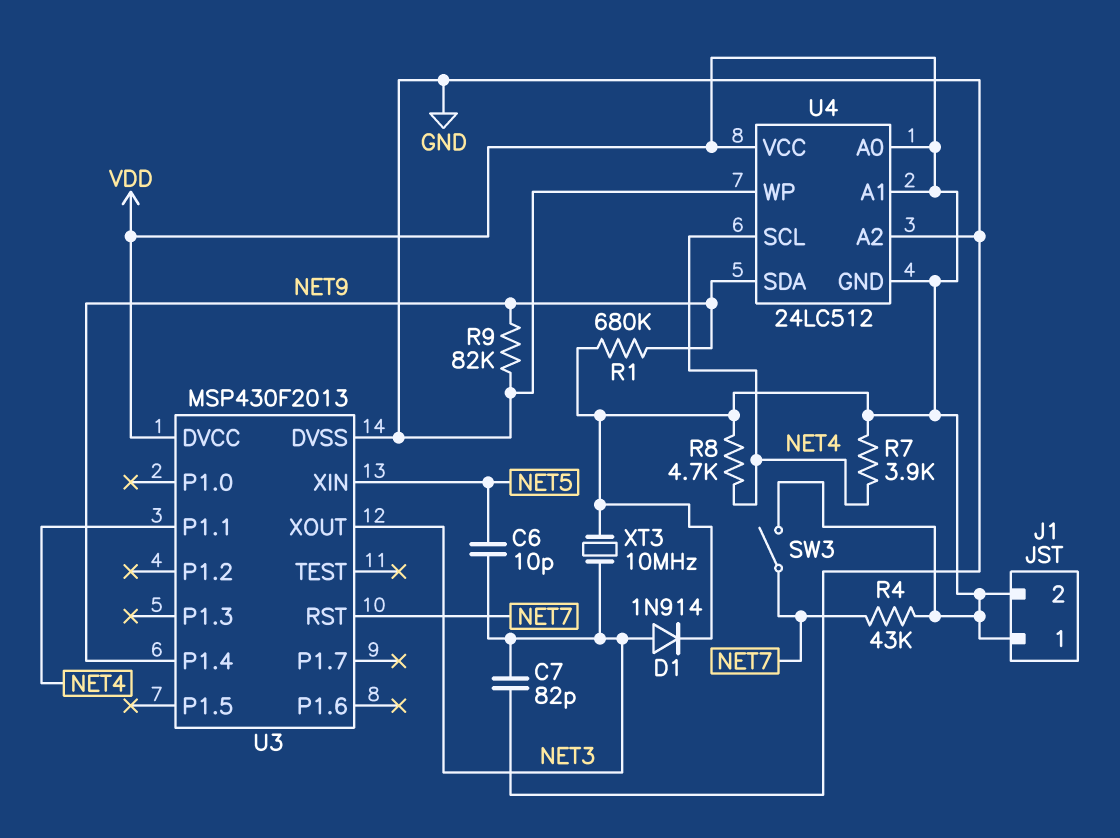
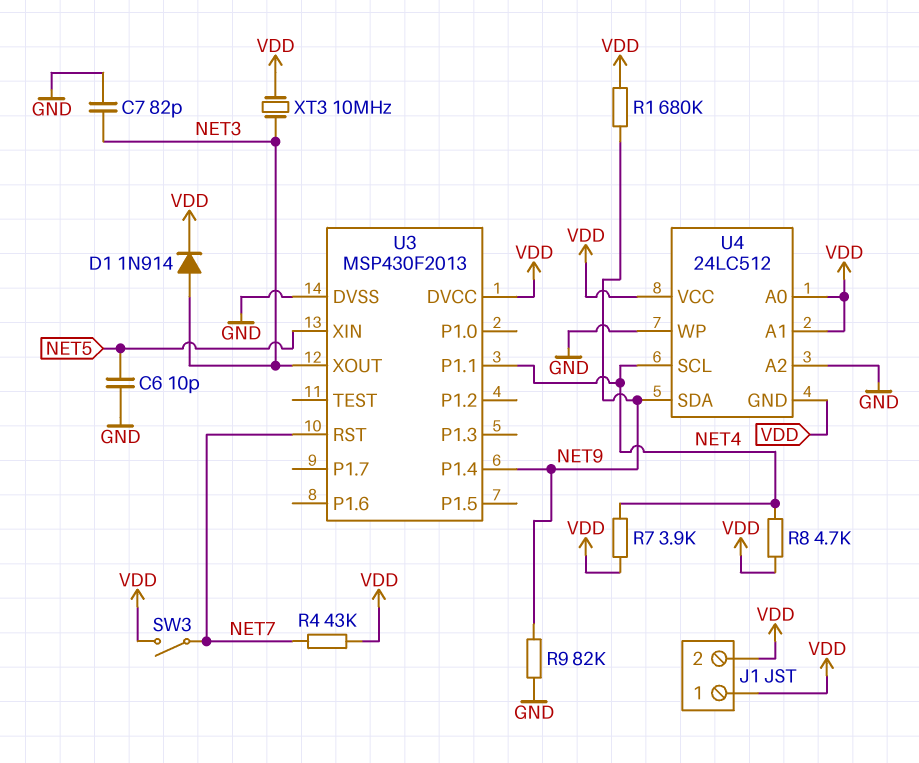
C6: 10pF (NET3, NET5) -> 10pF (GND, NET5)

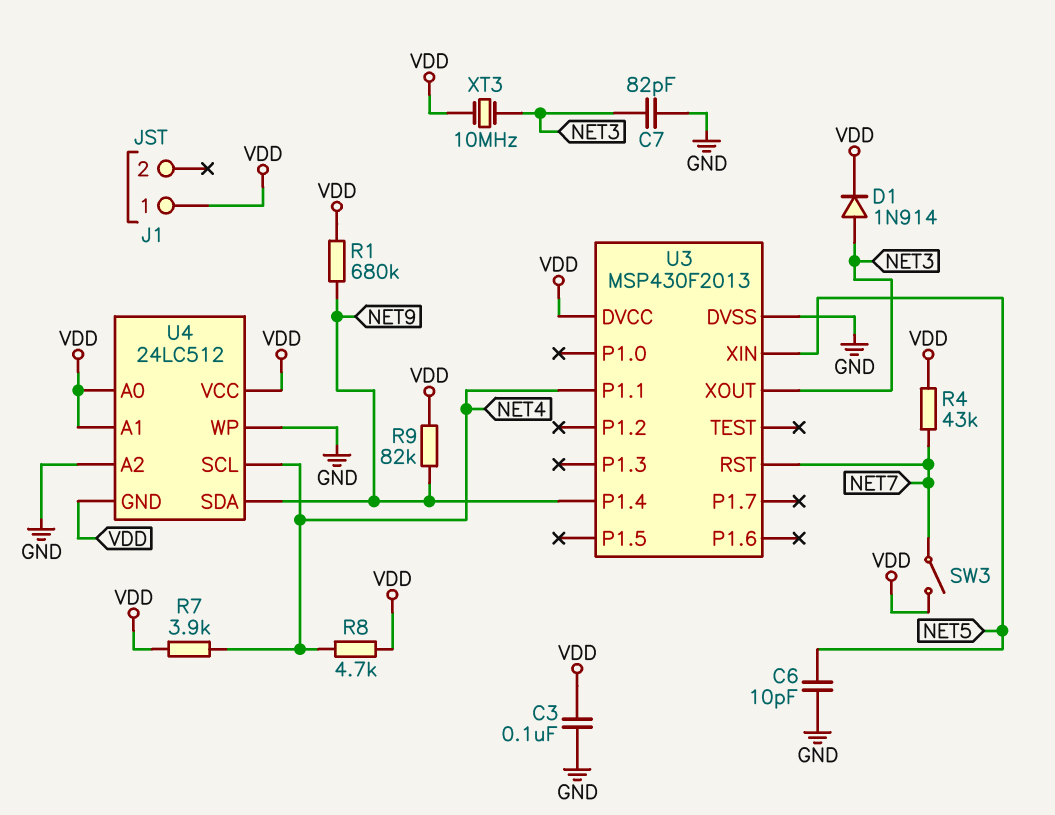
C3: none -> 100nF (GND, VDD)
J1 pin 2: VDD -> none
R9: 82k (GND, NET9) -> 82k (NET9, VDD)

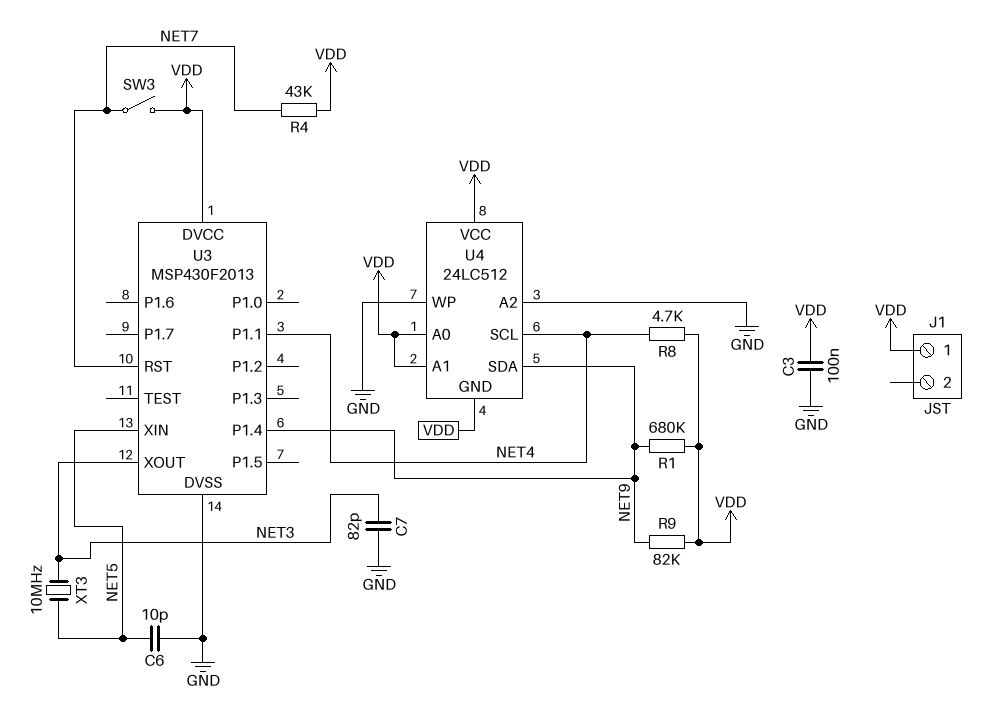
D1: diode 1N914 (A NET3, K VDD) -> none
R7: 3.9k (NET4, VDD) -> none
XT3: 10MHz (NET3, VDD) -> 10MHz (NET3, NET5)

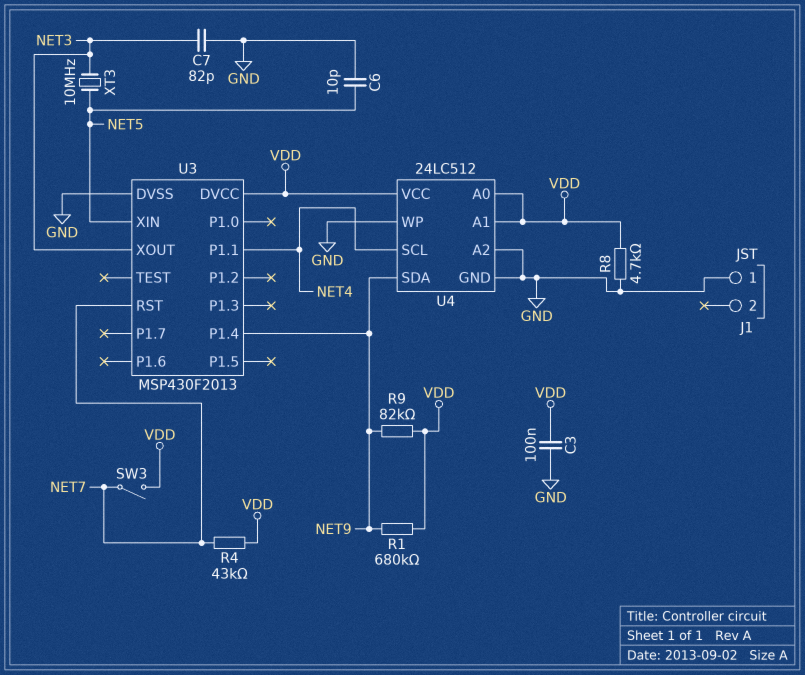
J1 pin 1: VDD -> GND
R8: 4.7k (NET4, VDD) -> 4.7k (GND, VDD)
U4 pin GND: VDD -> GND

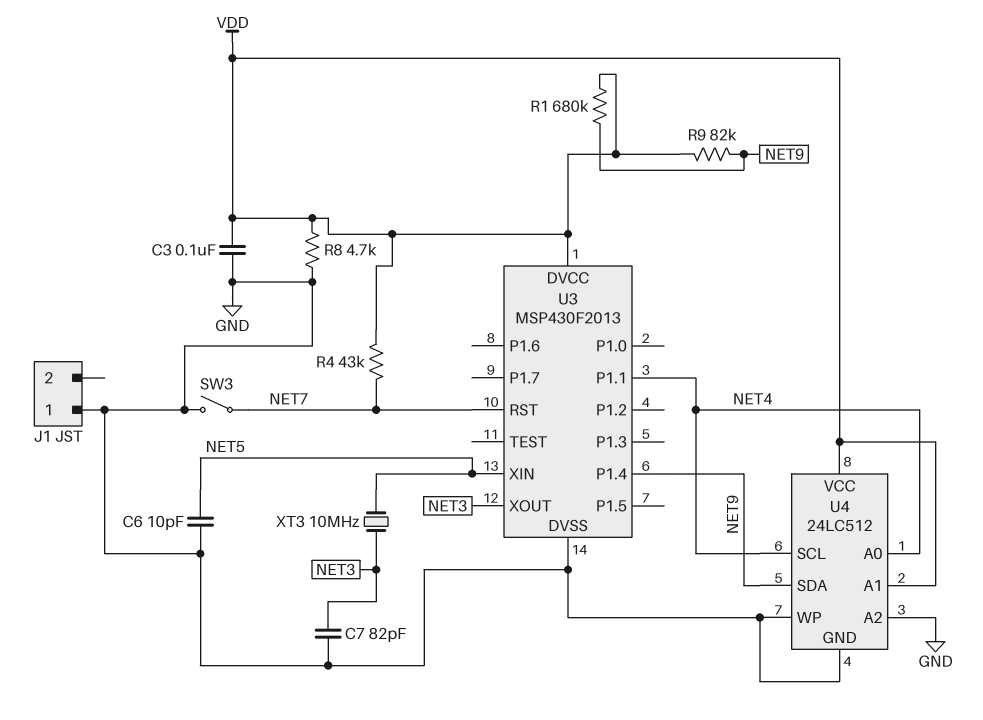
SW3: switch (NET7, VDD) -> switch (GND, NET7)
U4 pin A0: VDD -> NET4

